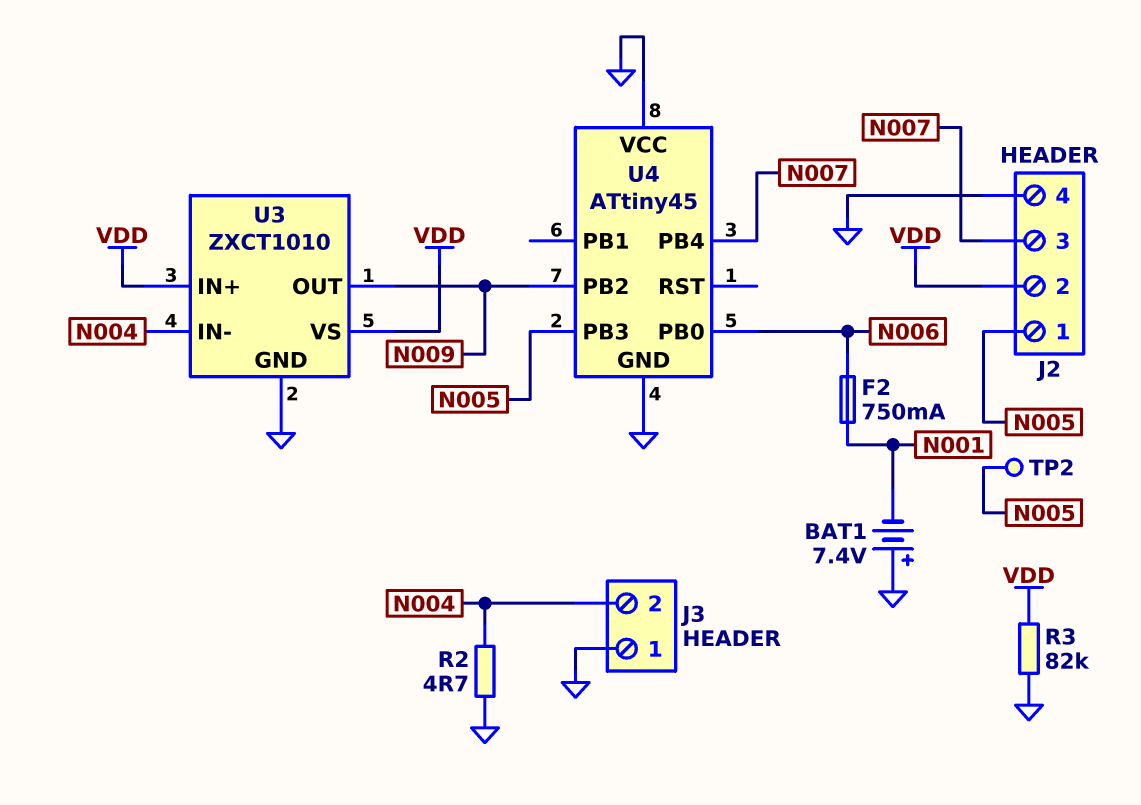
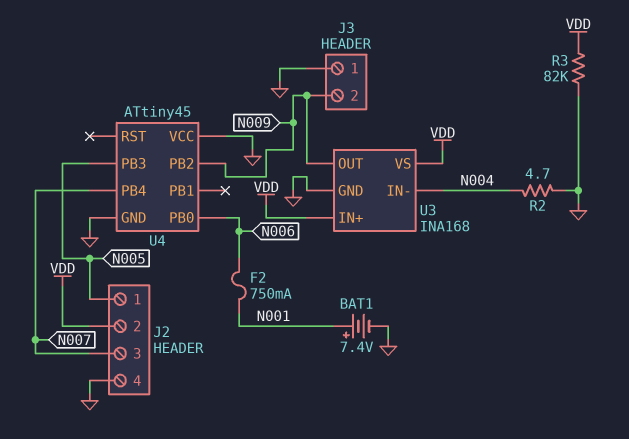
BAT1: 7.4V (plus GND, minus N001) -> 7.4V (plus N001, minus GND)
J3 pin 2: N004 -> N009
TP2: test point (N005) -> none
U3: ZXCT1010 -> INA168

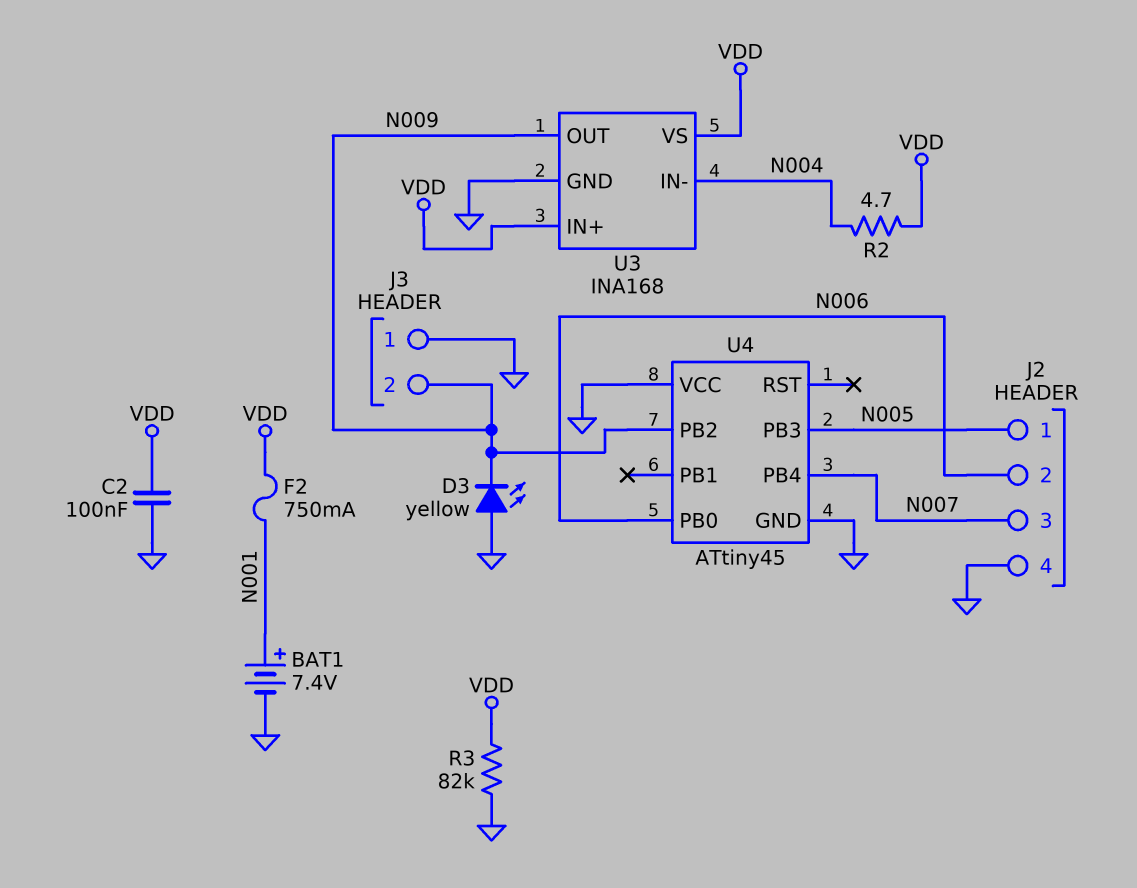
C2: none -> 100nF (GND, VDD)
D3: none -> LED yellow (A GND, K N009)
F2: 750mA (N001, N006) -> 750mA (N001, VDD)
J2 pin 2: VDD -> N006
R2: 4.7 (GND, N004) -> 4.7 (N004, VDD)

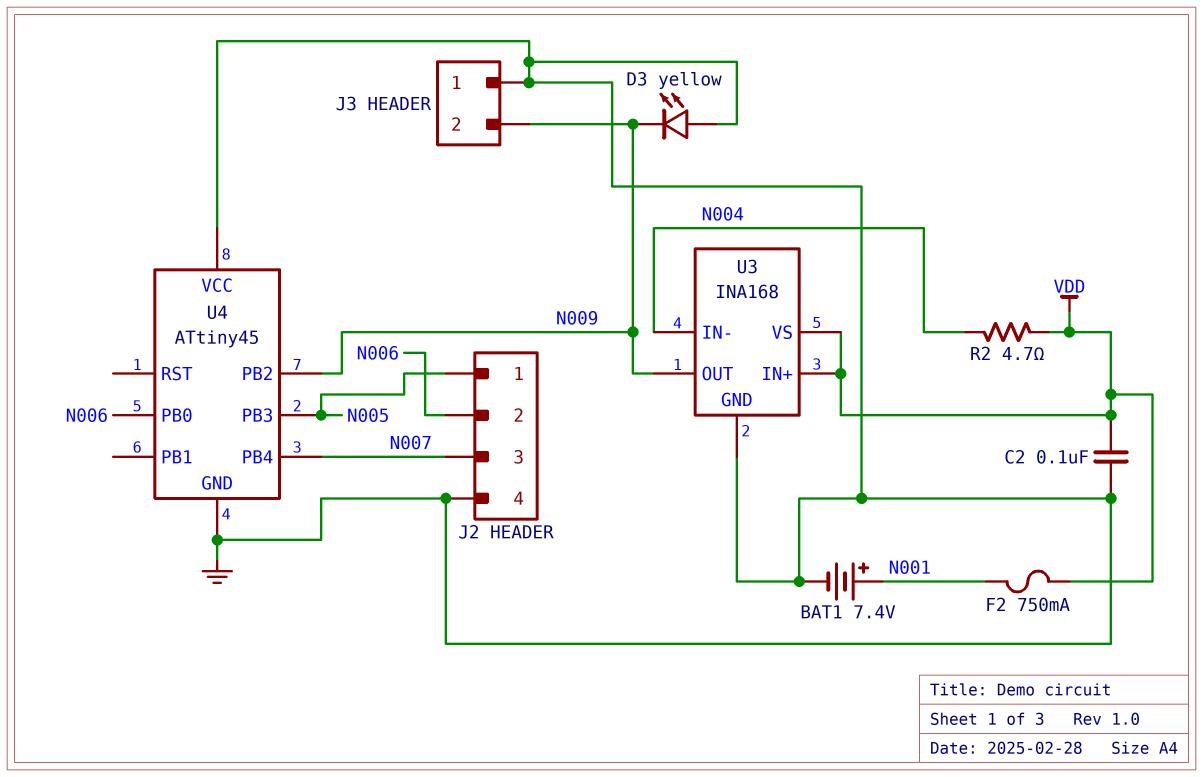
R3: 82k (GND, VDD) -> none

